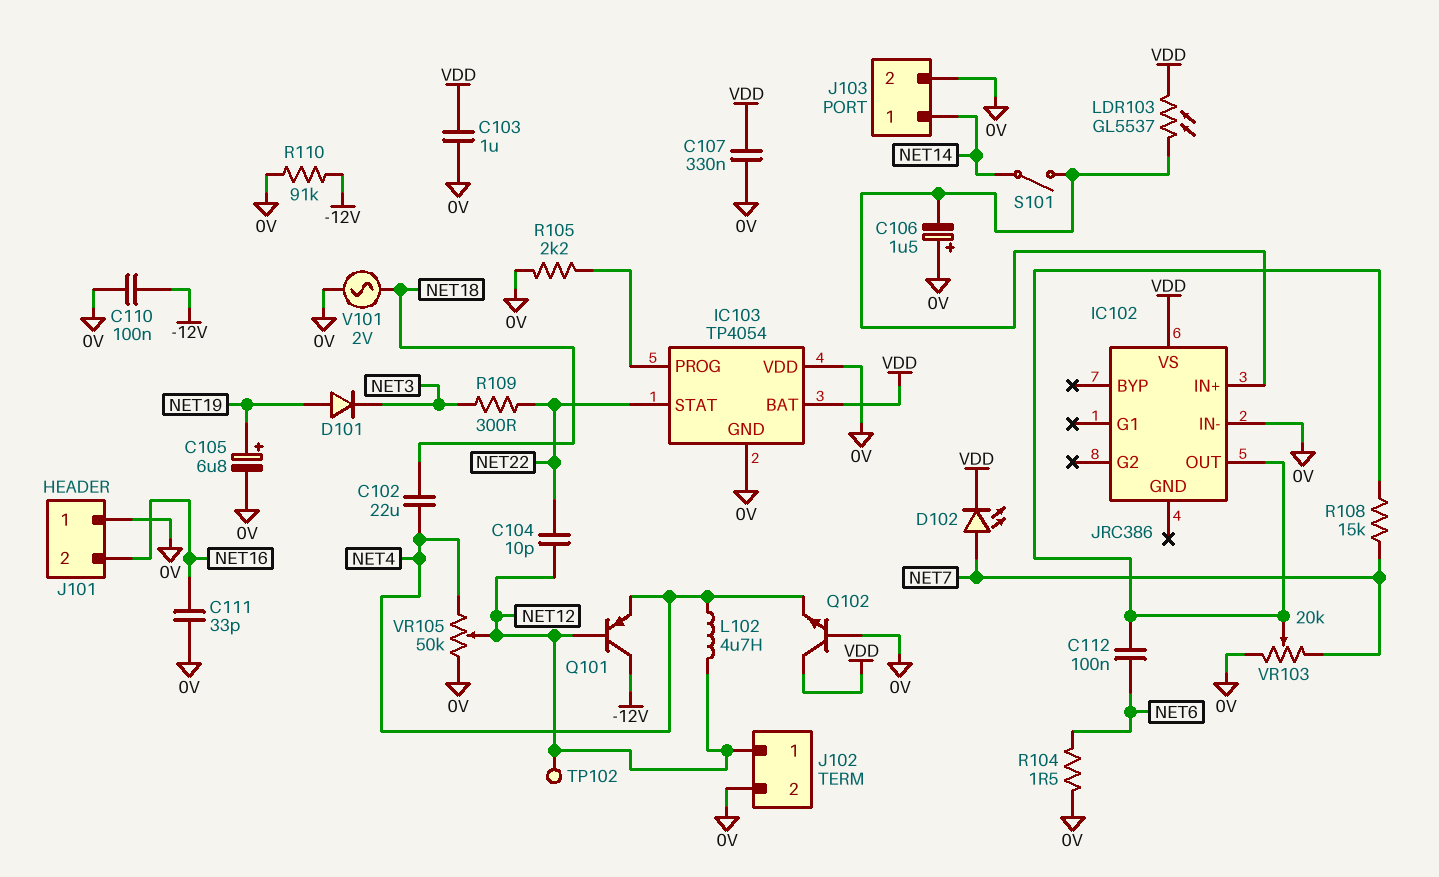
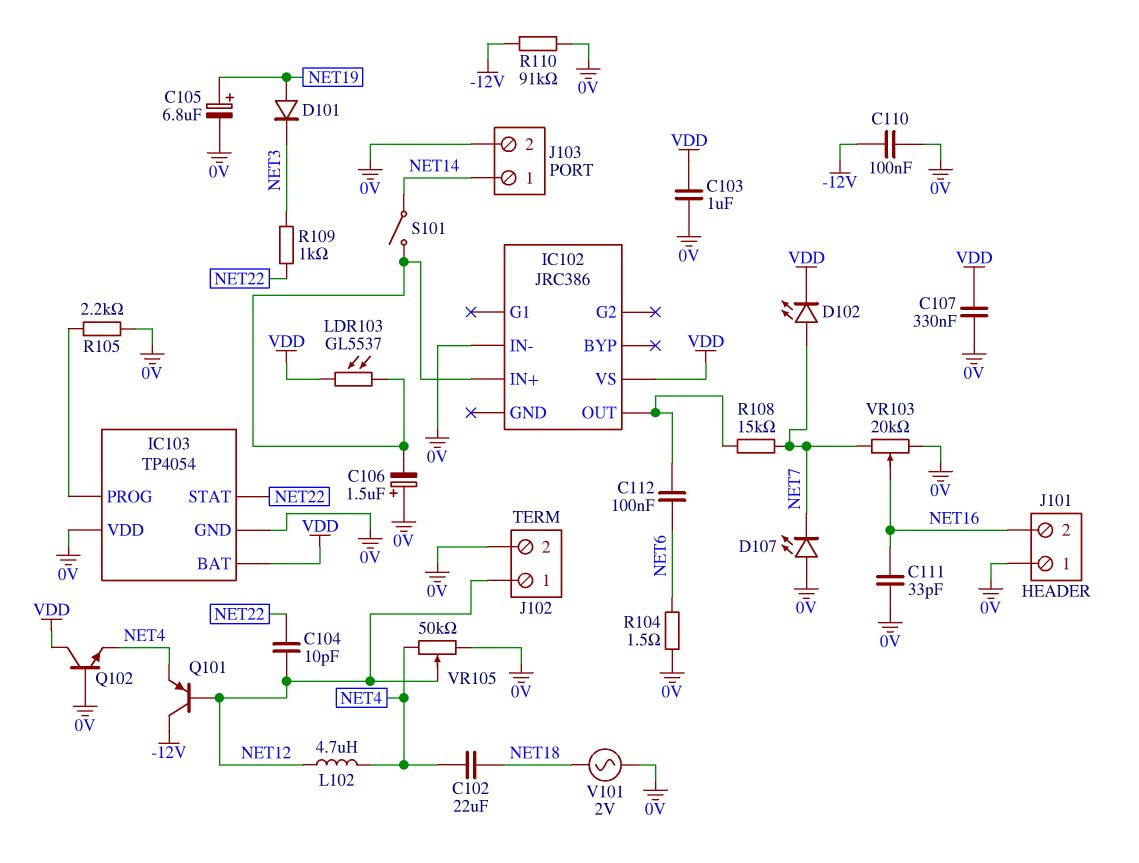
D107: none -> LED (A 0V, K NET7)
R109: 300 (NET3, NET22) -> 1k (NET3, NET22)
TP102: test point (NET12) -> none
VR103: 20k (0V, NET7, wiper IC102/OUT) -> 20k (0V, NET7, wiper NET16)

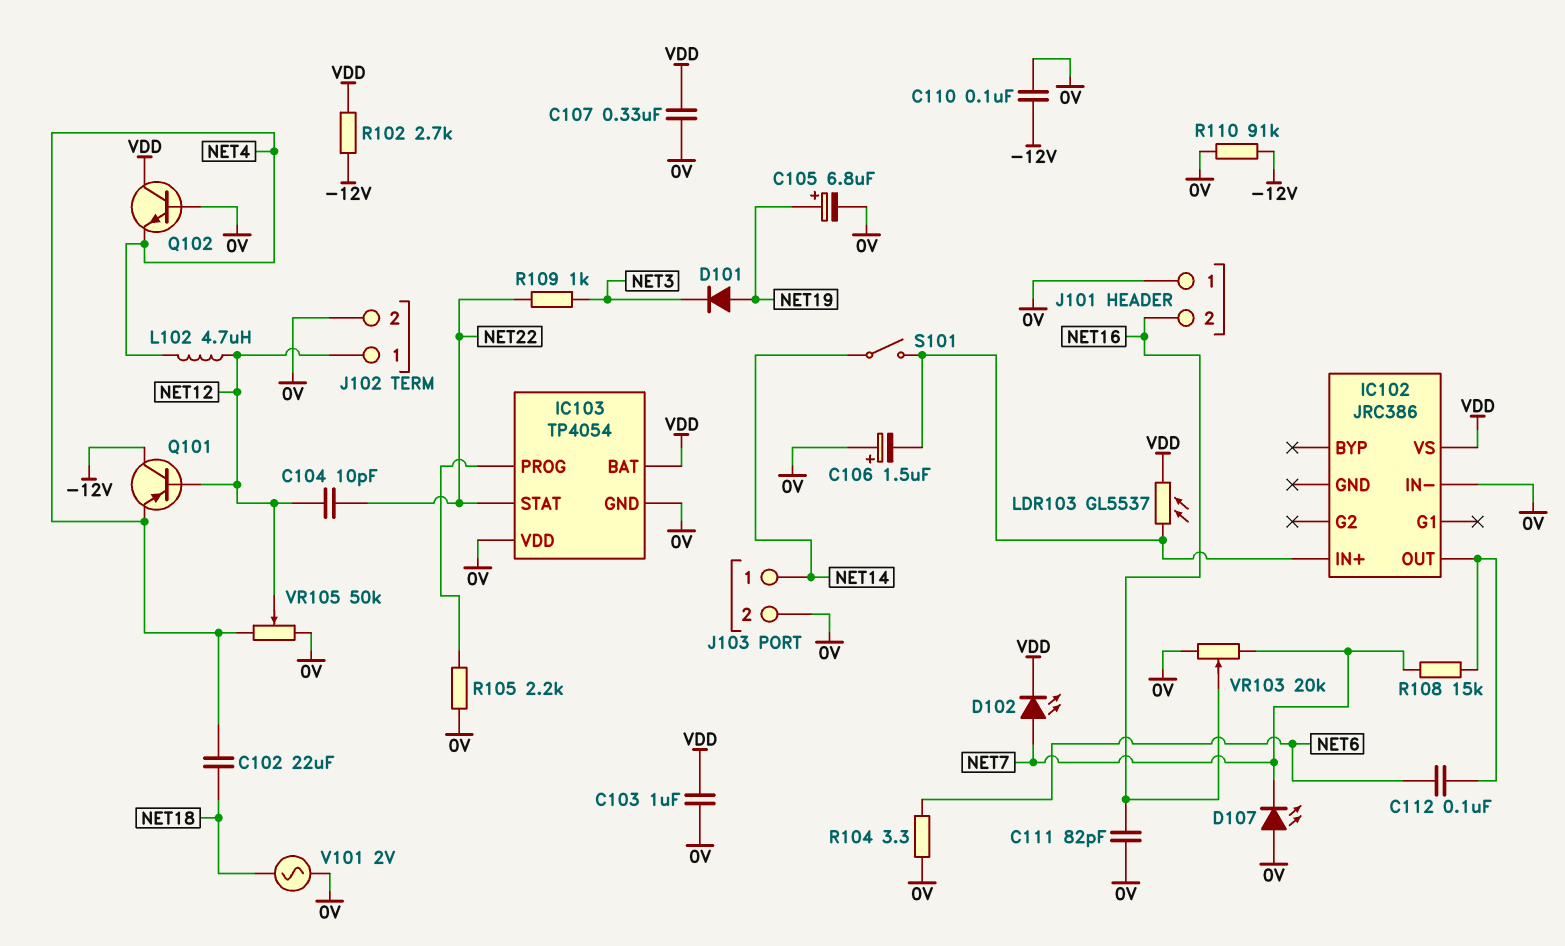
C111: 33pF (0V, NET16) -> 82pF (0V, NET16)
R102: none -> 2.7k (-12V, VDD)
R104: 1.5 (0V, NET6) -> 3.3 (0V, NET6)

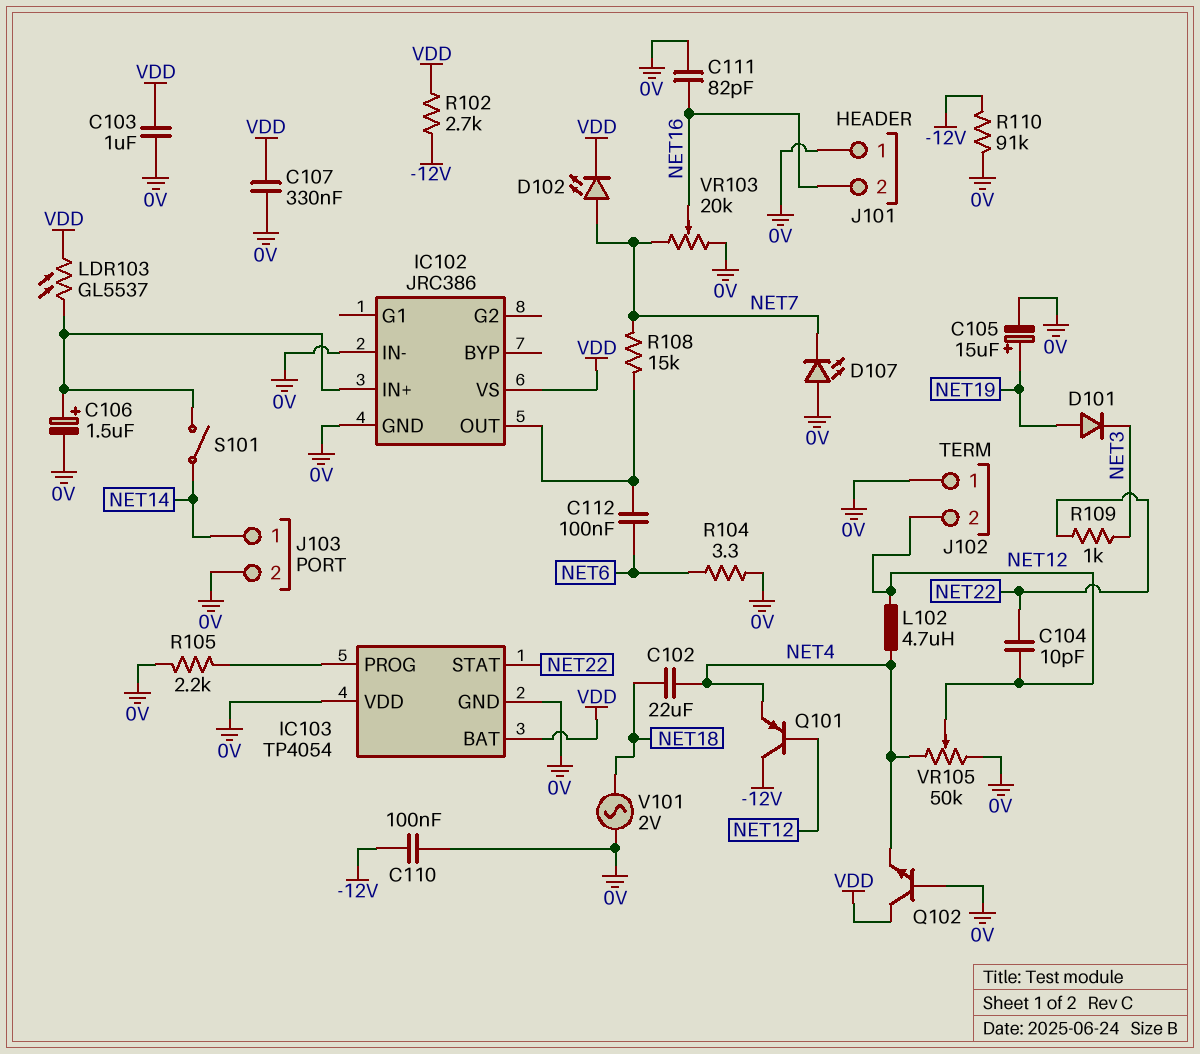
C105: 6.8uF (plus NET19, minus 0V) -> 15uF (plus NET19, minus 0V)
C106: 1.5uF (plus 0V, minus IC102/IN+) -> 1.5uF (plus IC102/IN+, minus 0V)
IC102 pin GND: none -> 0V
J102 pin 1: NET12 -> 0V
J102 pin 2: 0V -> NET12

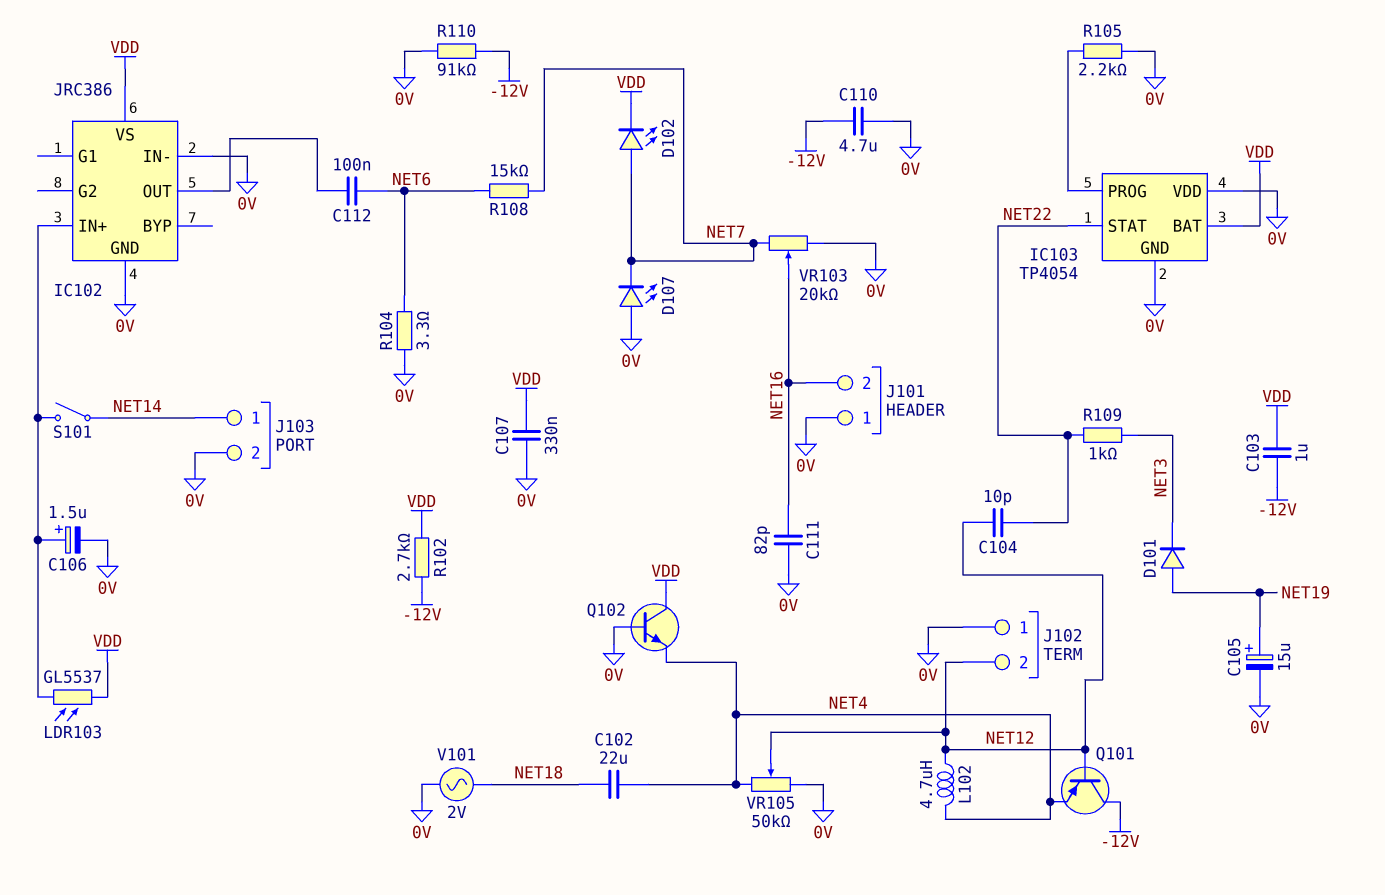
C103: 1uF (0V, VDD) -> 1uF (-12V, VDD)
C110: 100nF (-12V, 0V) -> 4.7uF (-12V, 0V)
R108: 15k (IC102/OUT, NET7) -> 15k (NET6, NET7)

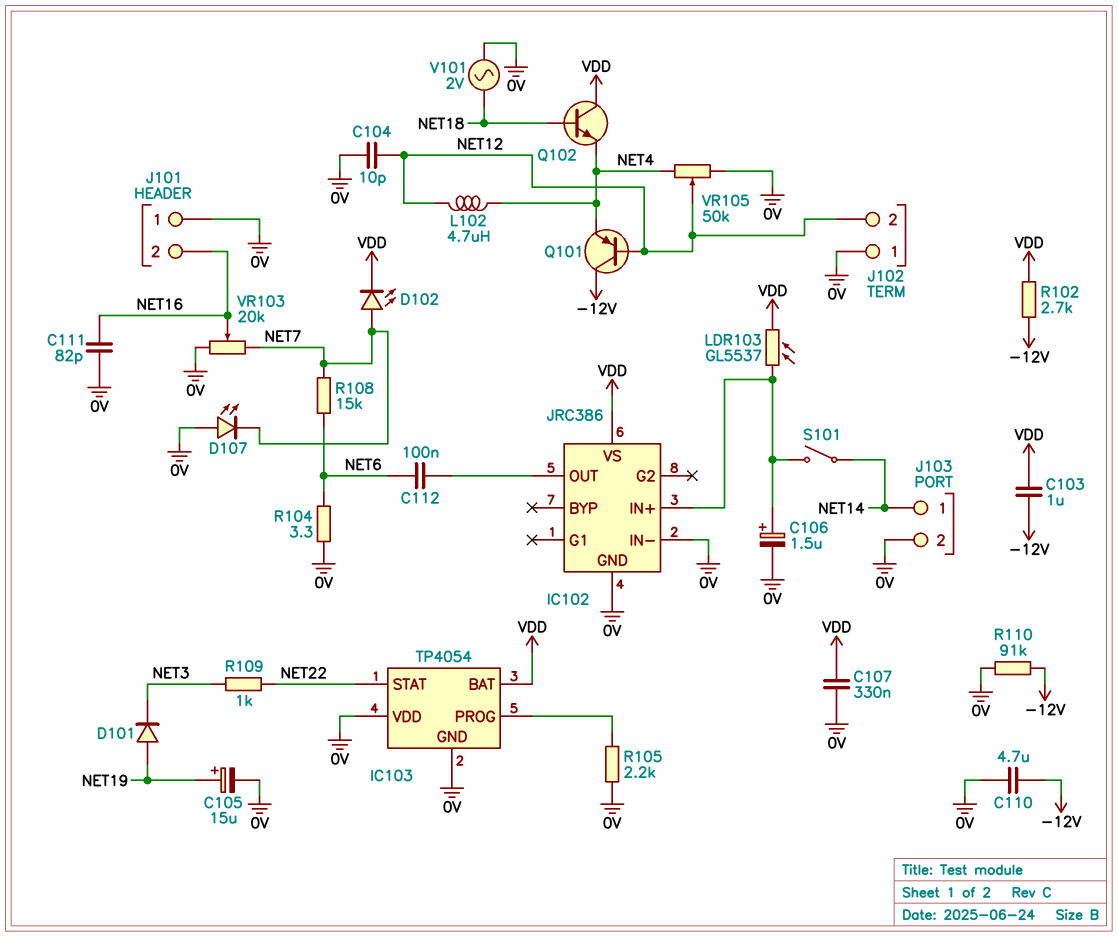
C102: 22uF (NET4, NET18) -> none
C104: 10pF (NET12, NET22) -> 10pF (0V, NET12)
Q102: NPN (B 0V, C VDD, E NET4) -> NPN (B NET18, C VDD, E NET4)

